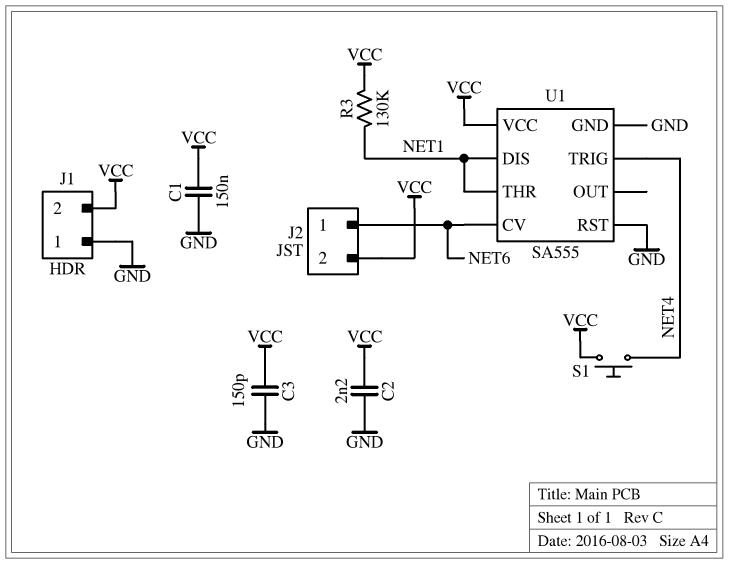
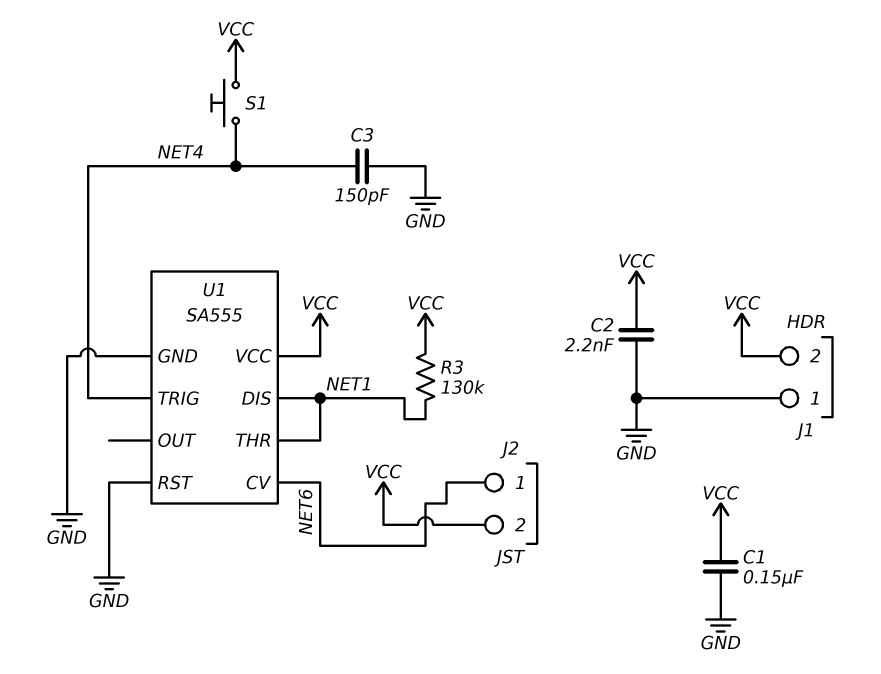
C3: 150pF (GND, VCC) -> 150pF (GND, NET4)

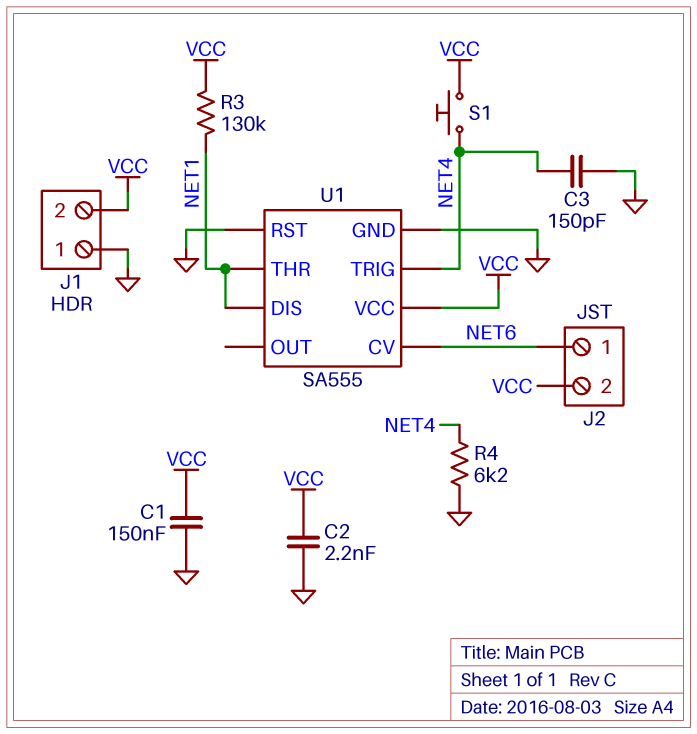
R4: none -> 6.2k (GND, NET4)

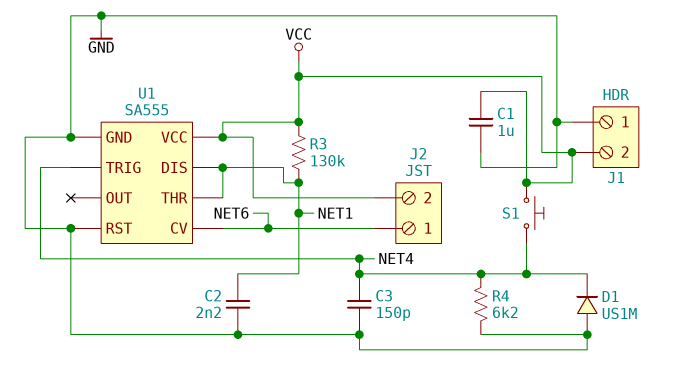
C1: 150nF (GND, VCC) -> 1uF (GND, VCC)
C2: 2.2nF (GND, VCC) -> 2.2nF (GND, NET1)
D1: none -> diode US1M (A GND, K NET4)

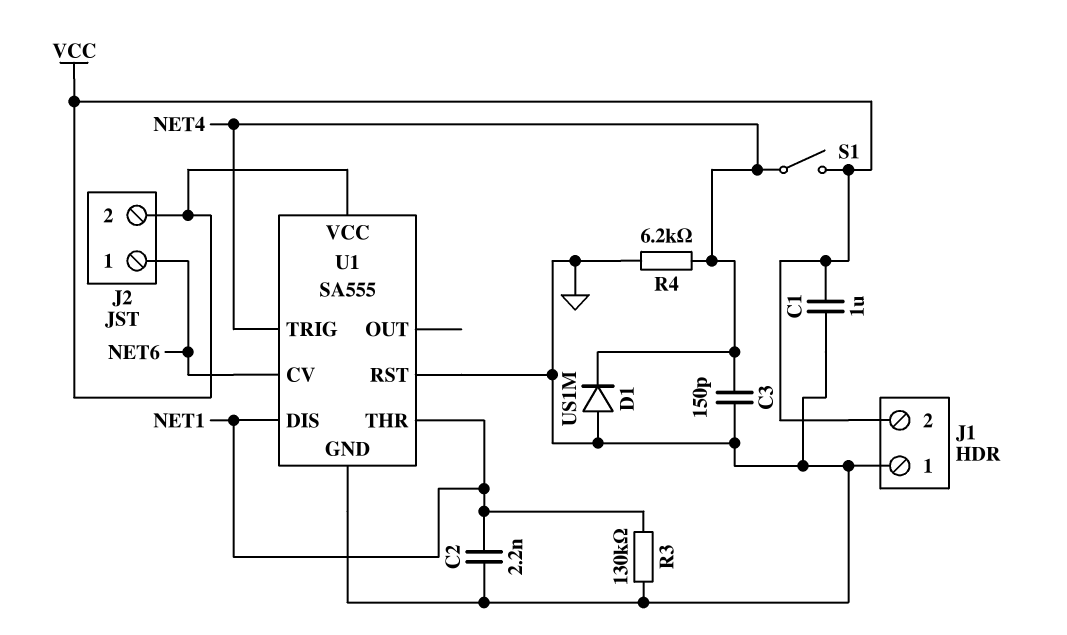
R3: 130k (NET1, VCC) -> 130k (GND, NET1)
S1: button (NET4, VCC) -> switch (NET4, VCC)

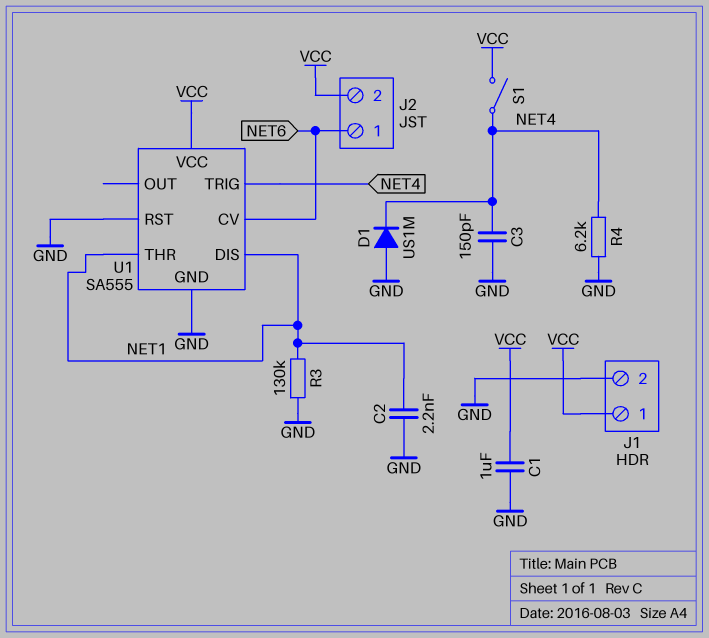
J1 pin 1: GND -> VCC
J1 pin 2: VCC -> GND

